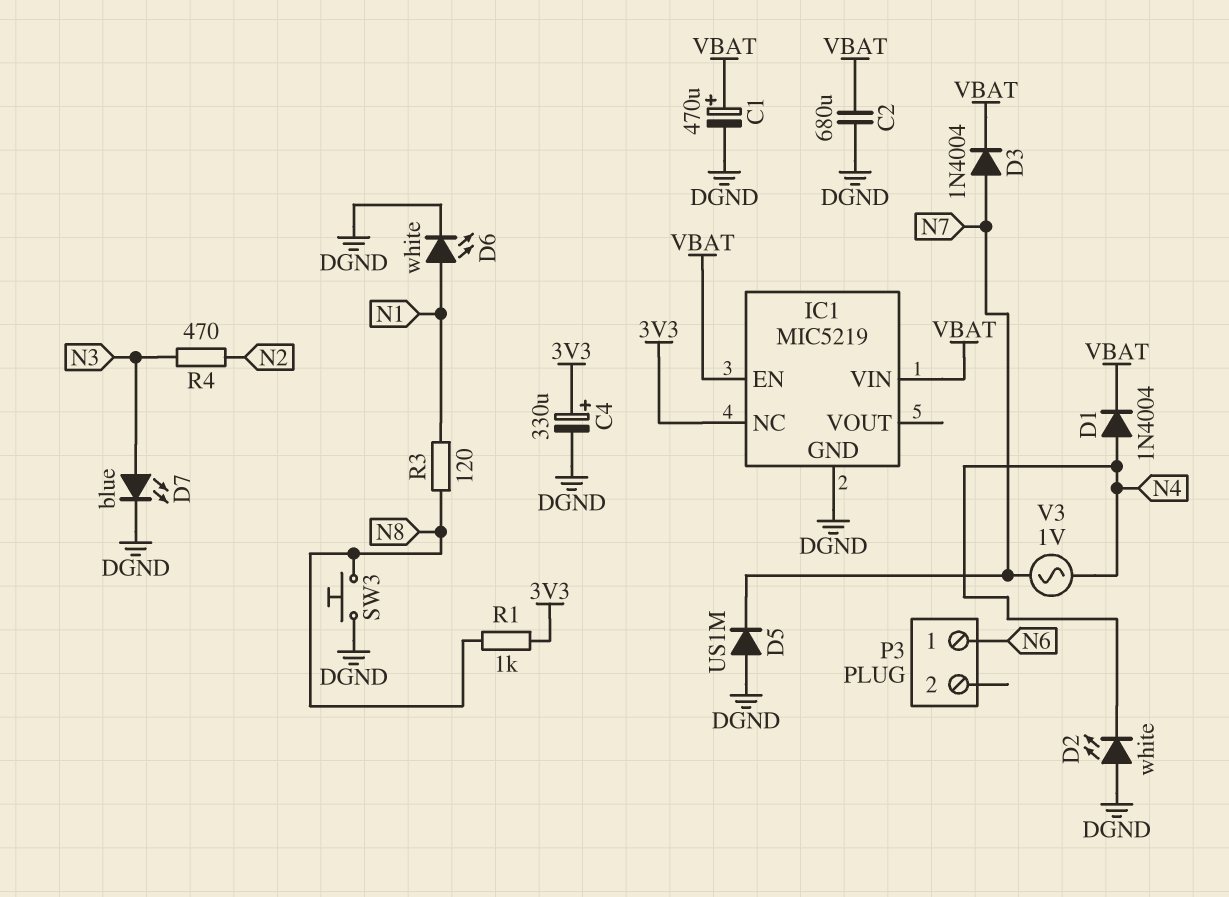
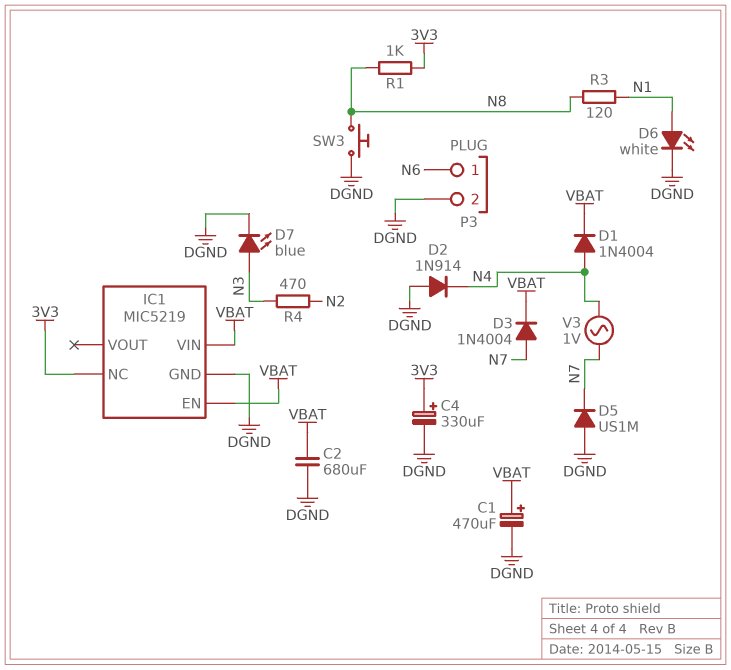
D2: LED white (A DGND, K N4) -> diode 1N914 (A DGND, K N4)
P3 pin 2: none -> DGND

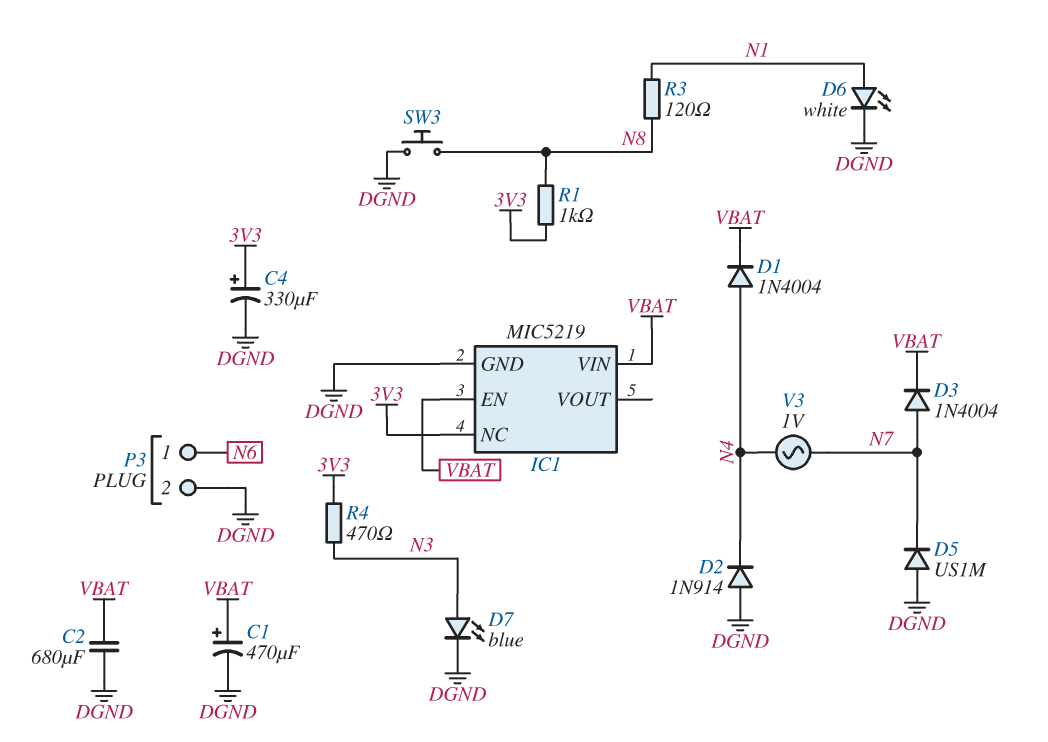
R4: 470 (N2, N3) -> 470 (3V3, N3)

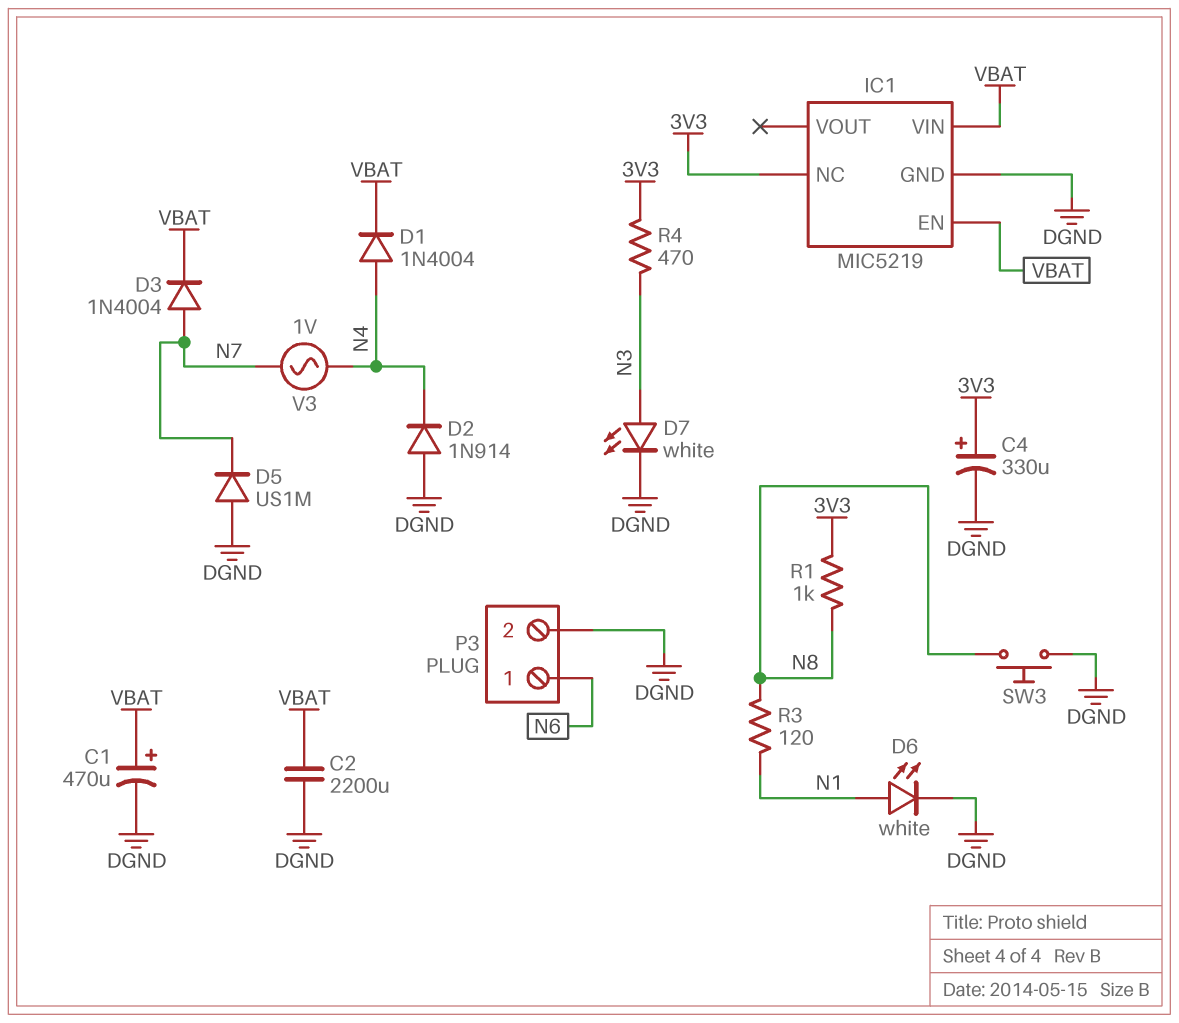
C2: 680uF (DGND, VBAT) -> 2200uF (DGND, VBAT)
D7: LED blue (A N3, K DGND) -> LED white (A N3, K DGND)

